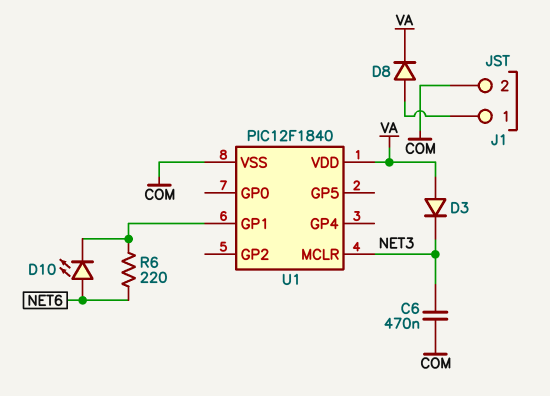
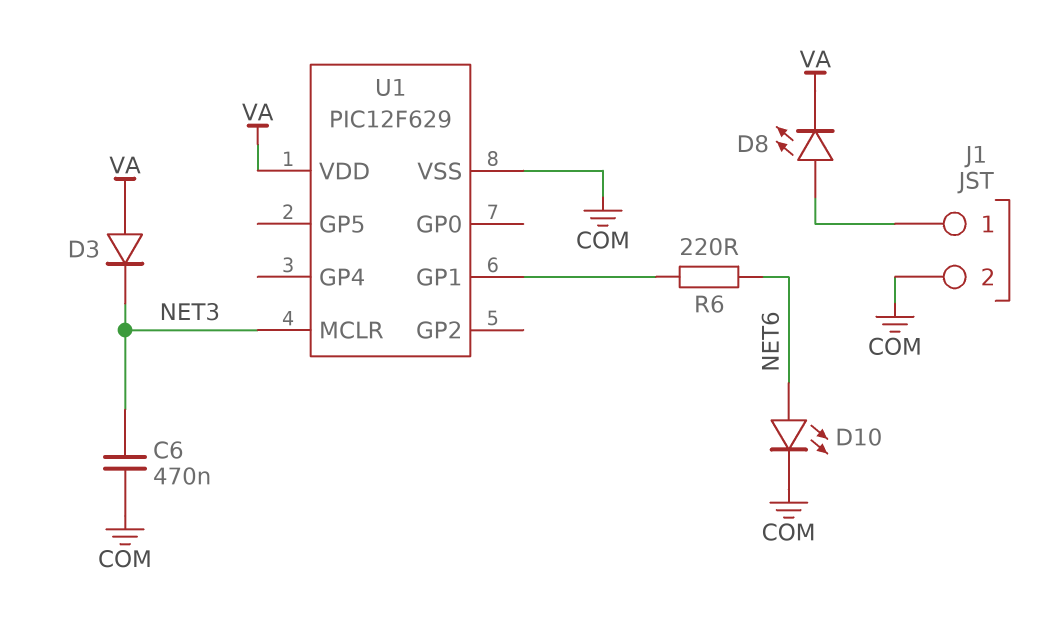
D8: diode (A J1/1, K VA) -> LED (A J1/1, K VA)
D10: LED (A NET6, K U1/GP1) -> LED (A NET6, K COM)
U1: PIC12F1840 -> PIC12F629

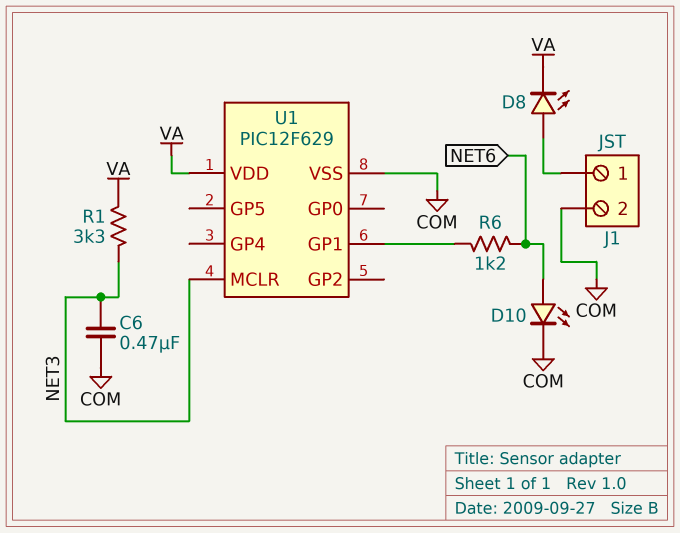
D3: diode (A VA, K NET3) -> none
R1: none -> 3.3k (NET3, VA)
R6: 220 (NET6, U1/GP1) -> 1.2k (NET6, U1/GP1)

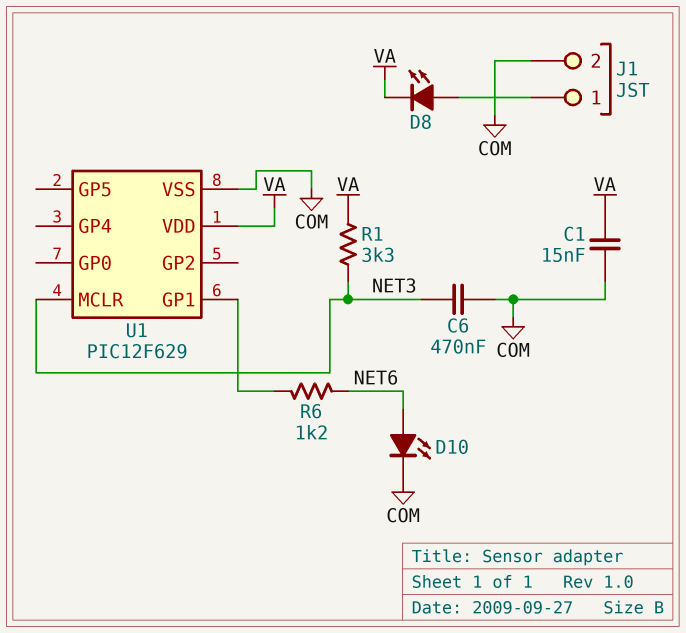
C1: none -> 15nF (COM, VA)

